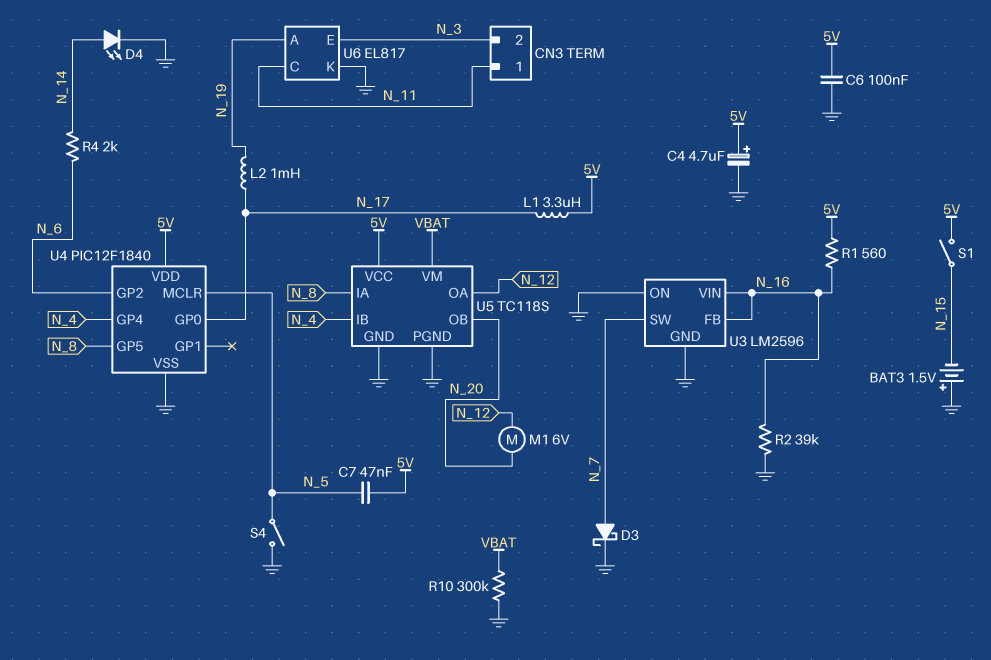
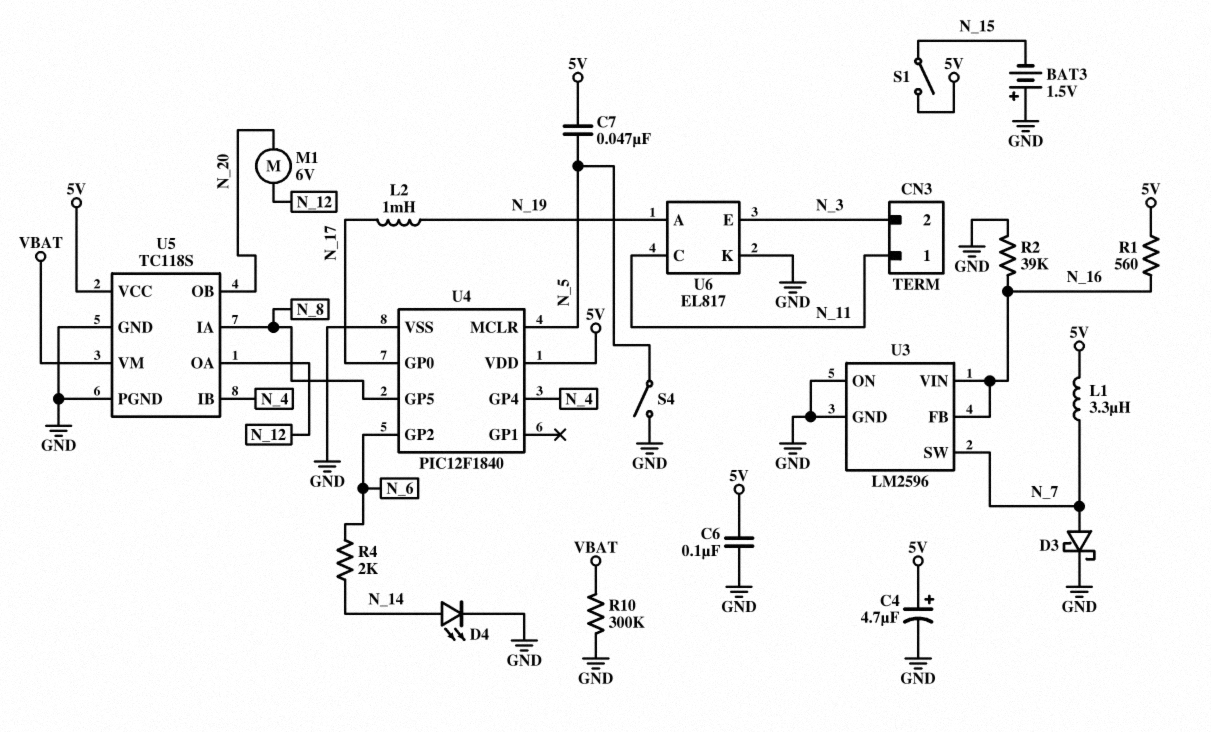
L1: 3.3uH (5V, N_17) -> 3.3uH (5V, N_7)

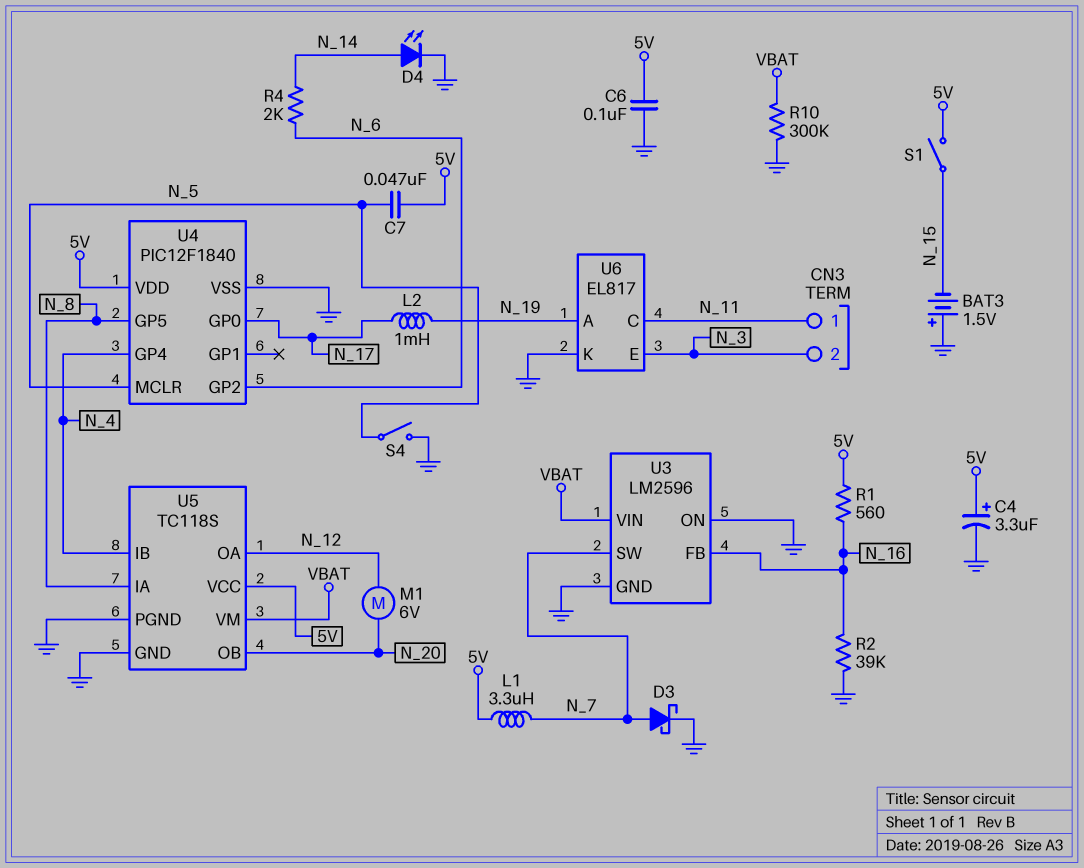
C4: 4.7uF (plus 5V, minus GND) -> 3.3uF (plus 5V, minus GND)
U3 pin VIN: N_16 -> VBAT

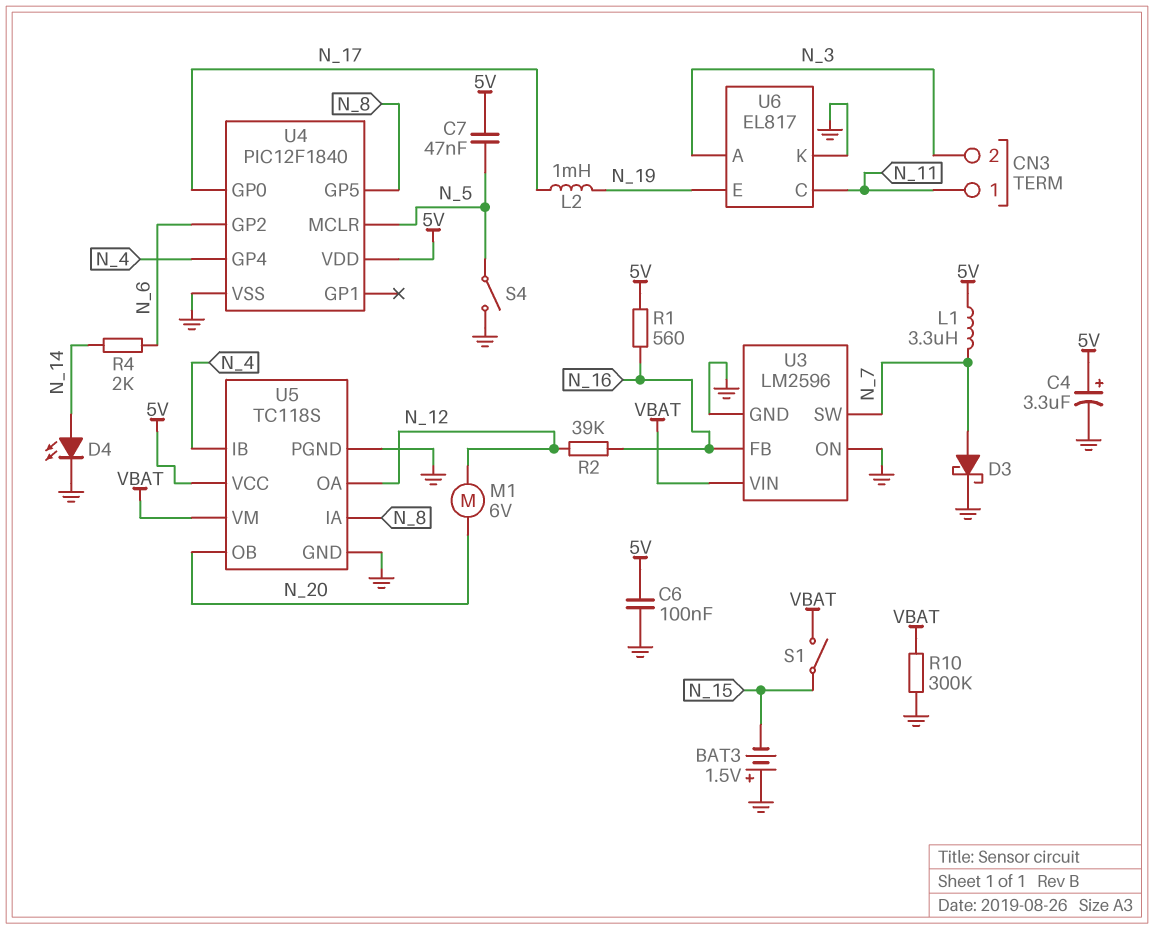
R2: 39k (GND, N_16) -> 39k (N_12, N_16)
S1: switch (5V, N_15) -> switch (N_15, VBAT)
U6 pin A: N_19 -> N_3
U6 pin E: N_3 -> N_19

